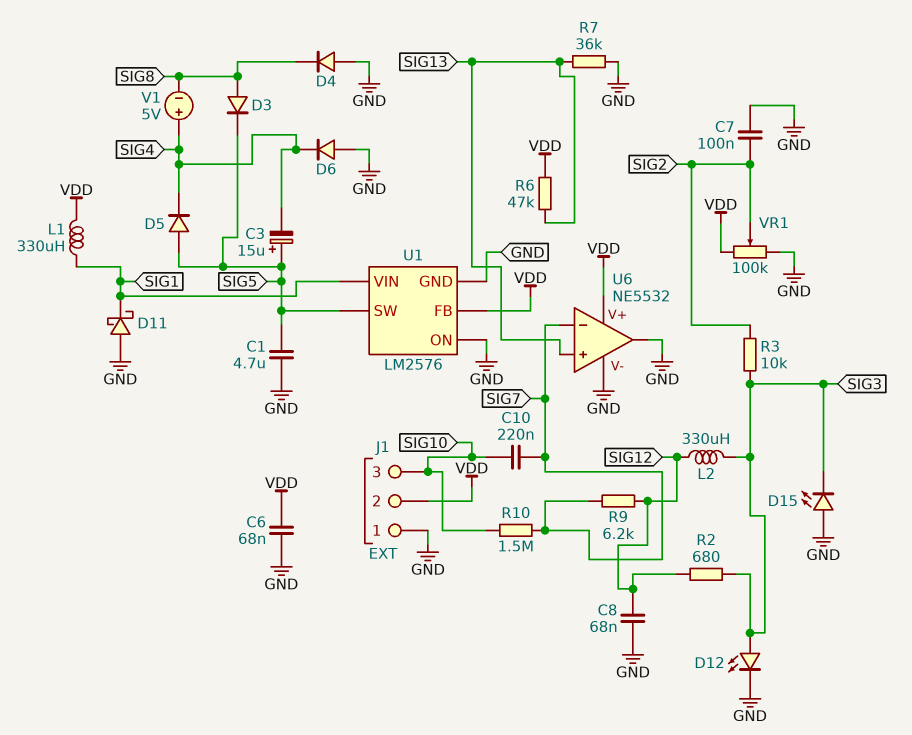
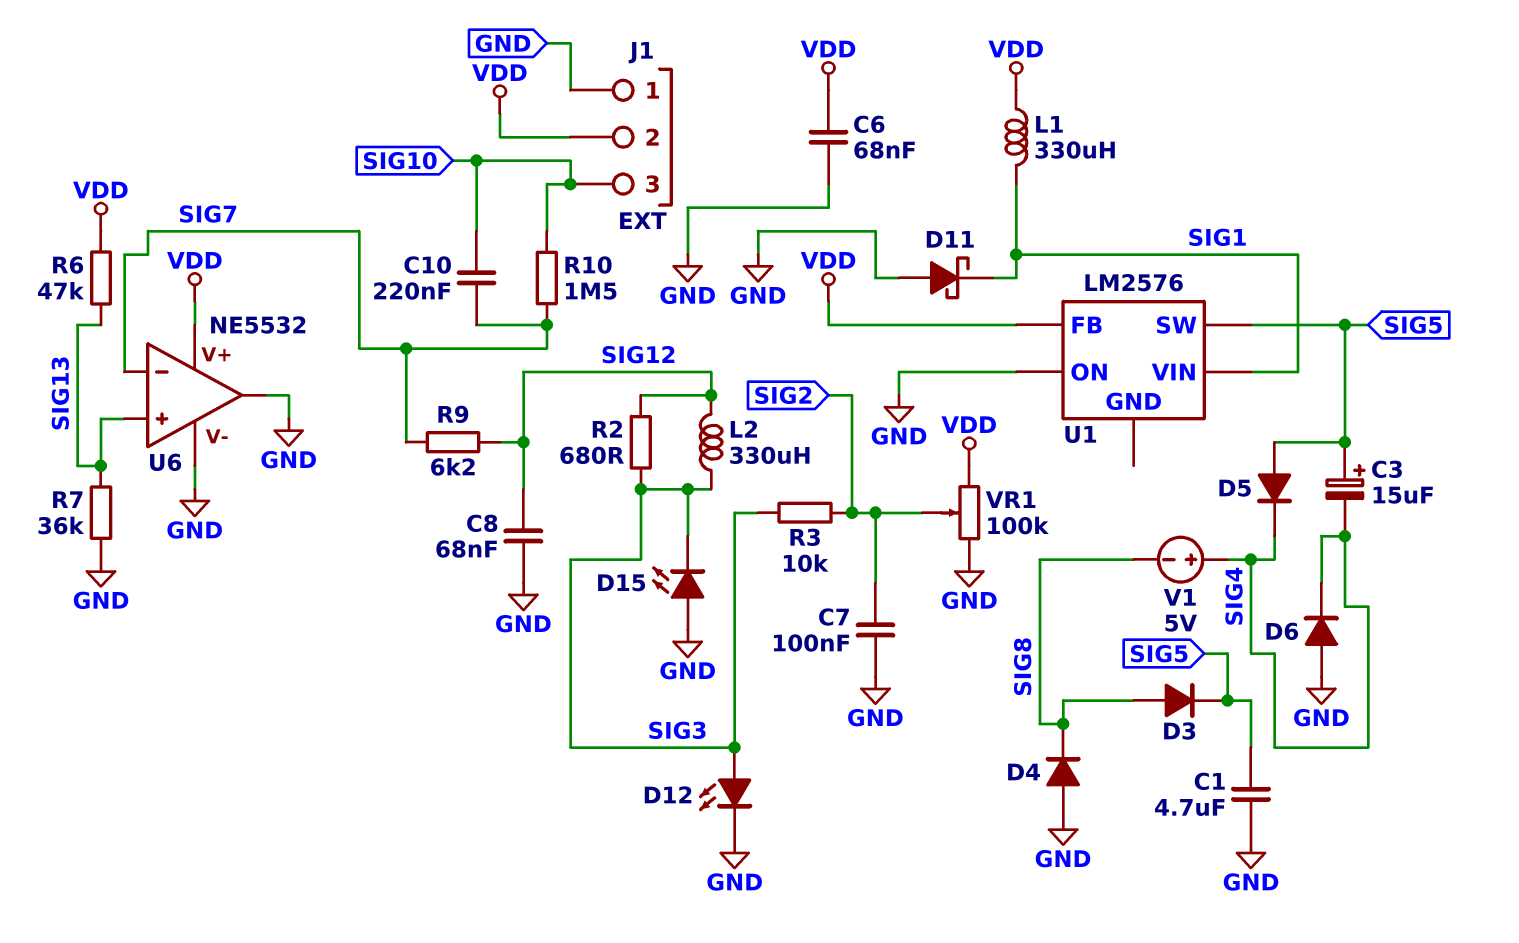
U1 pin GND: GND -> none

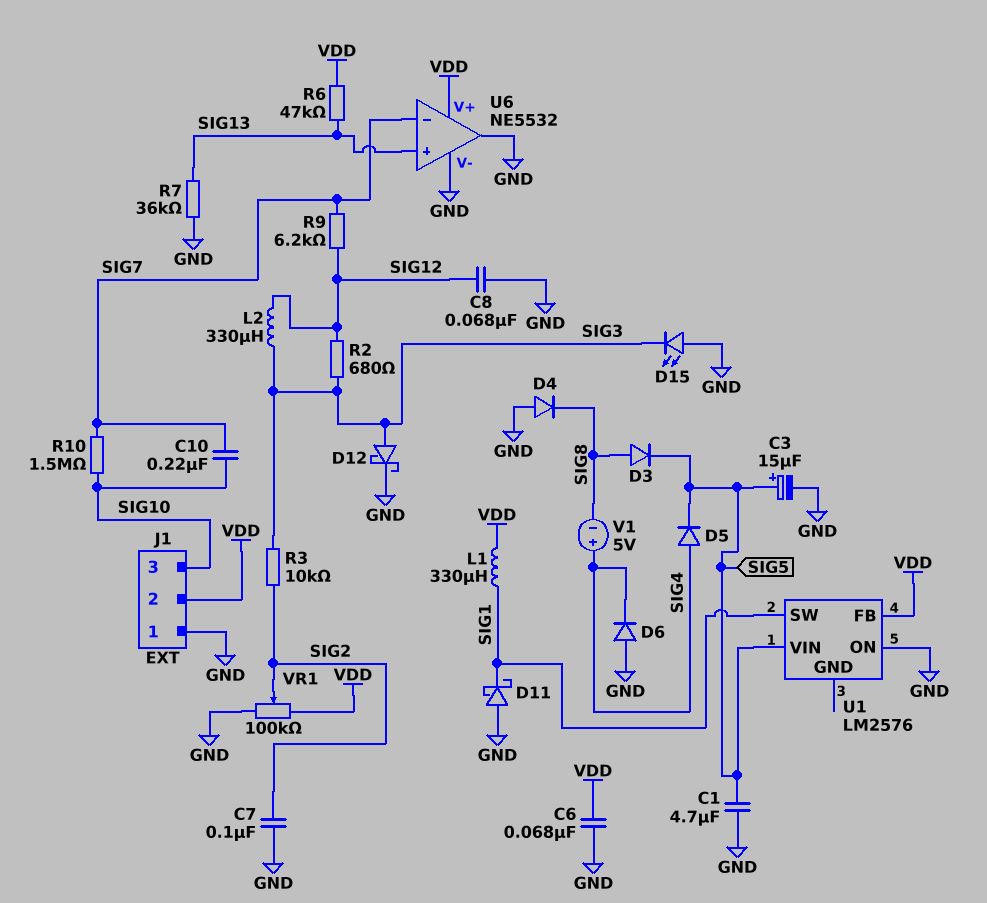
C3: 15uF (plus SIG5, minus SIG4) -> 15uF (plus SIG5, minus GND)
D5: diode (A SIG5, K SIG4) -> diode (A SIG4, K SIG5)
D12: LED (A SIG3, K GND) -> schottky (A SIG3, K GND)
U1 pin SW: SIG5 -> SIG1
U1 pin VIN: SIG1 -> SIG5

